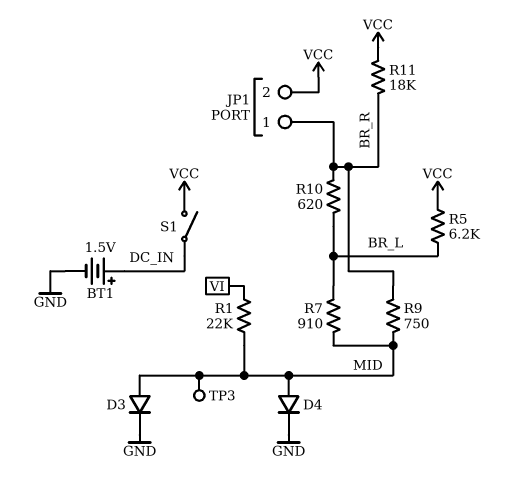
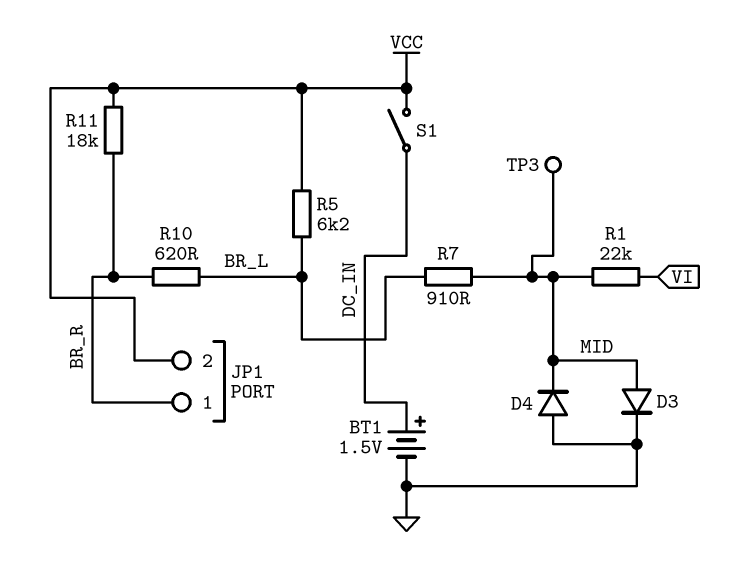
D4: diode (A MID, K GND) -> diode (A GND, K MID)
R9: 750 (BR_R, MID) -> none

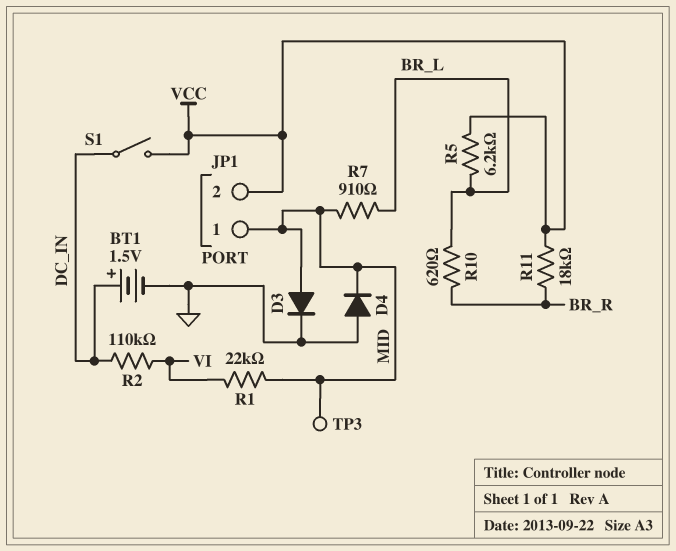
JP1 pin 1: BR_R -> MID
R2: none -> 110k (DC_IN, VI)

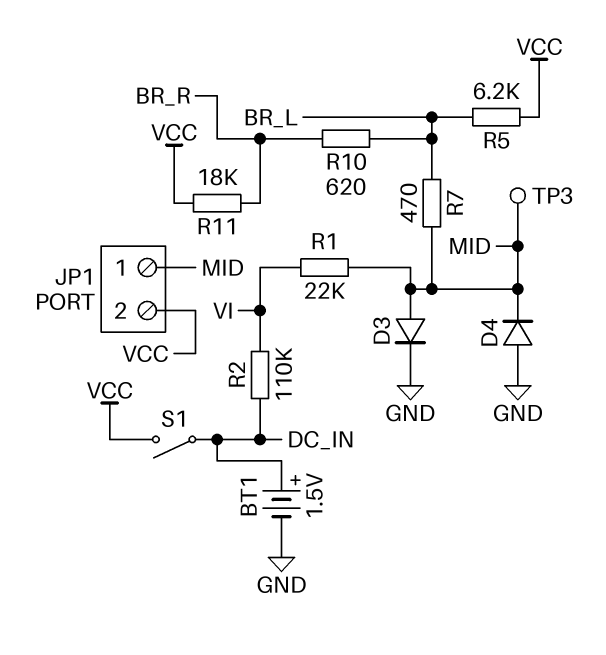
R7: 910 (BR_L, MID) -> 470 (BR_L, MID)

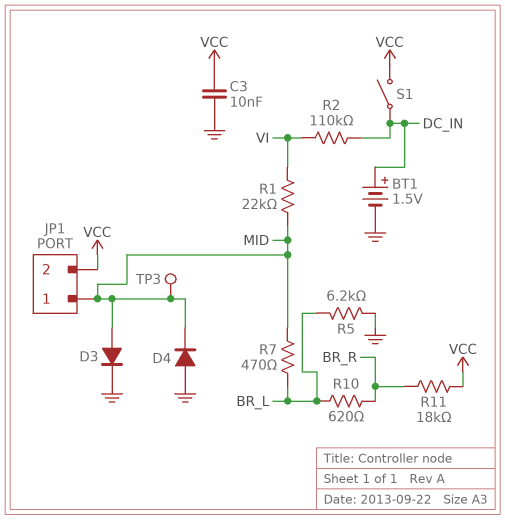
C3: none -> 10nF (GND, VCC)
R5: 6.2k (BR_L, VCC) -> 6.2k (BR_L, GND)

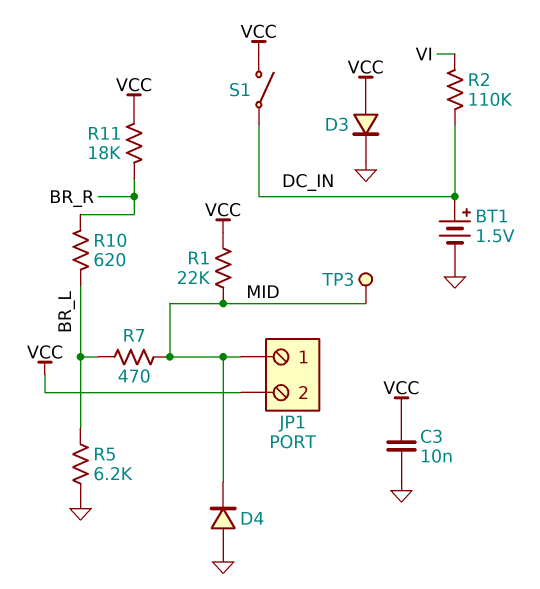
D3: diode (A MID, K GND) -> diode (A VCC, K GND)
R1: 22k (MID, VI) -> 22k (MID, VCC)

